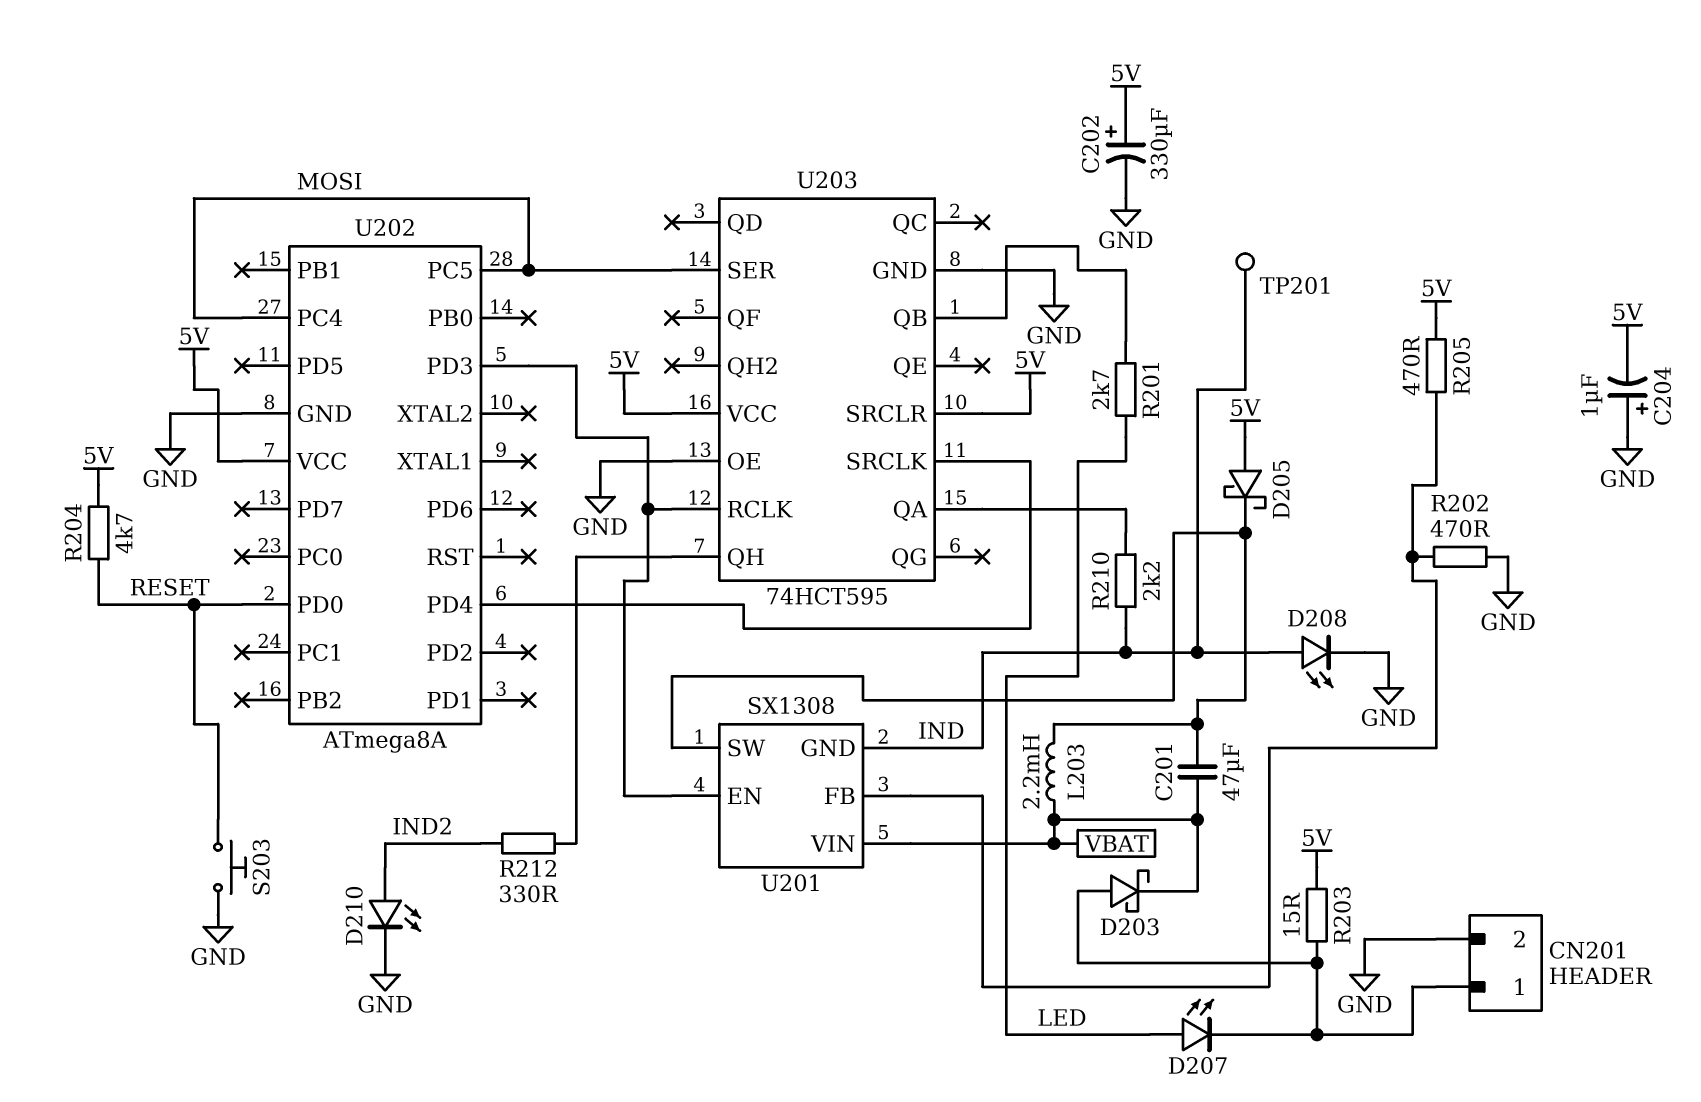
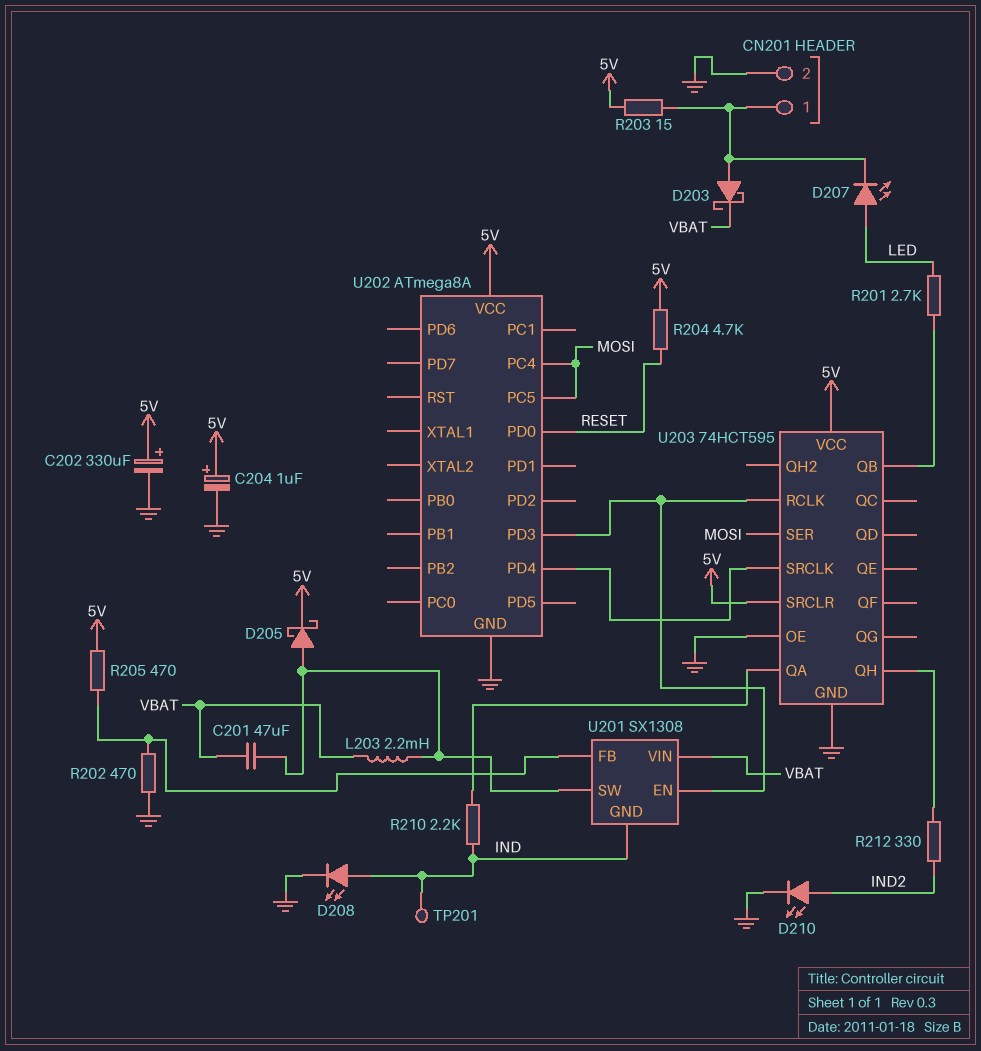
C204: 1uF (plus GND, minus 5V) -> 1uF (plus 5V, minus GND)
D205: schottky (A 5V, K U201/SW) -> schottky (A U201/SW, K 5V)
S203: button (GND, RESET) -> none

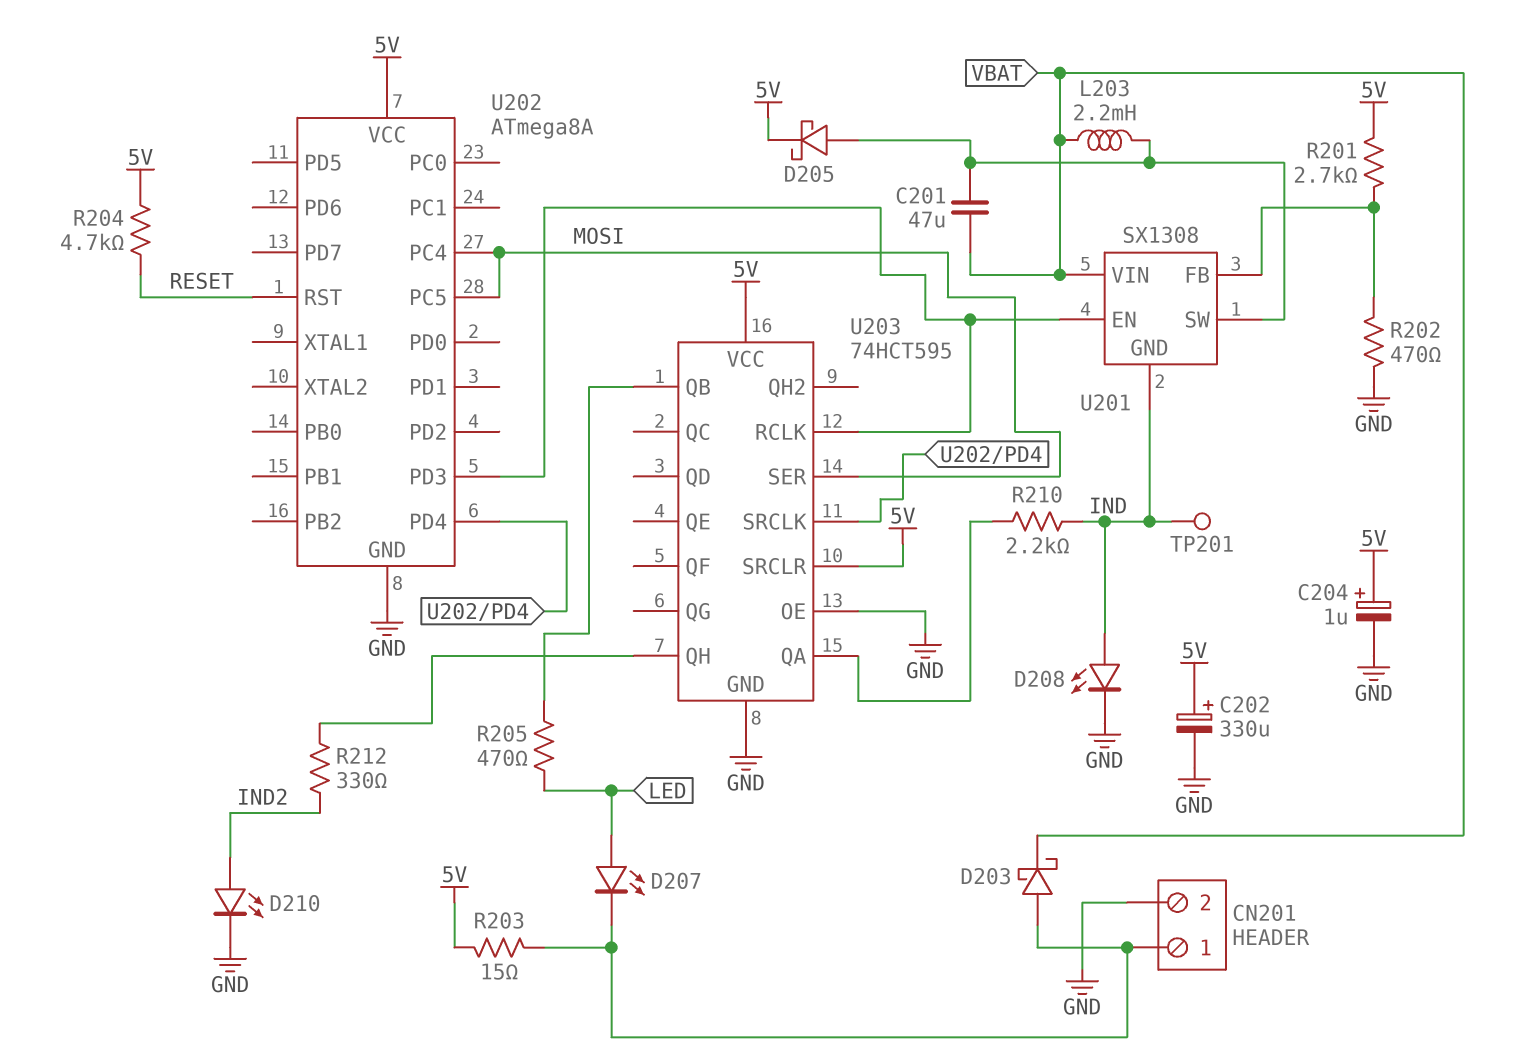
R201: 2.7k (LED, U203/QB) -> 2.7k (5V, U201/FB)
R205: 470 (5V, U201/FB) -> 470 (LED, U203/QB)
U202 pin PD0: RESET -> none
U202 pin RST: none -> RESET

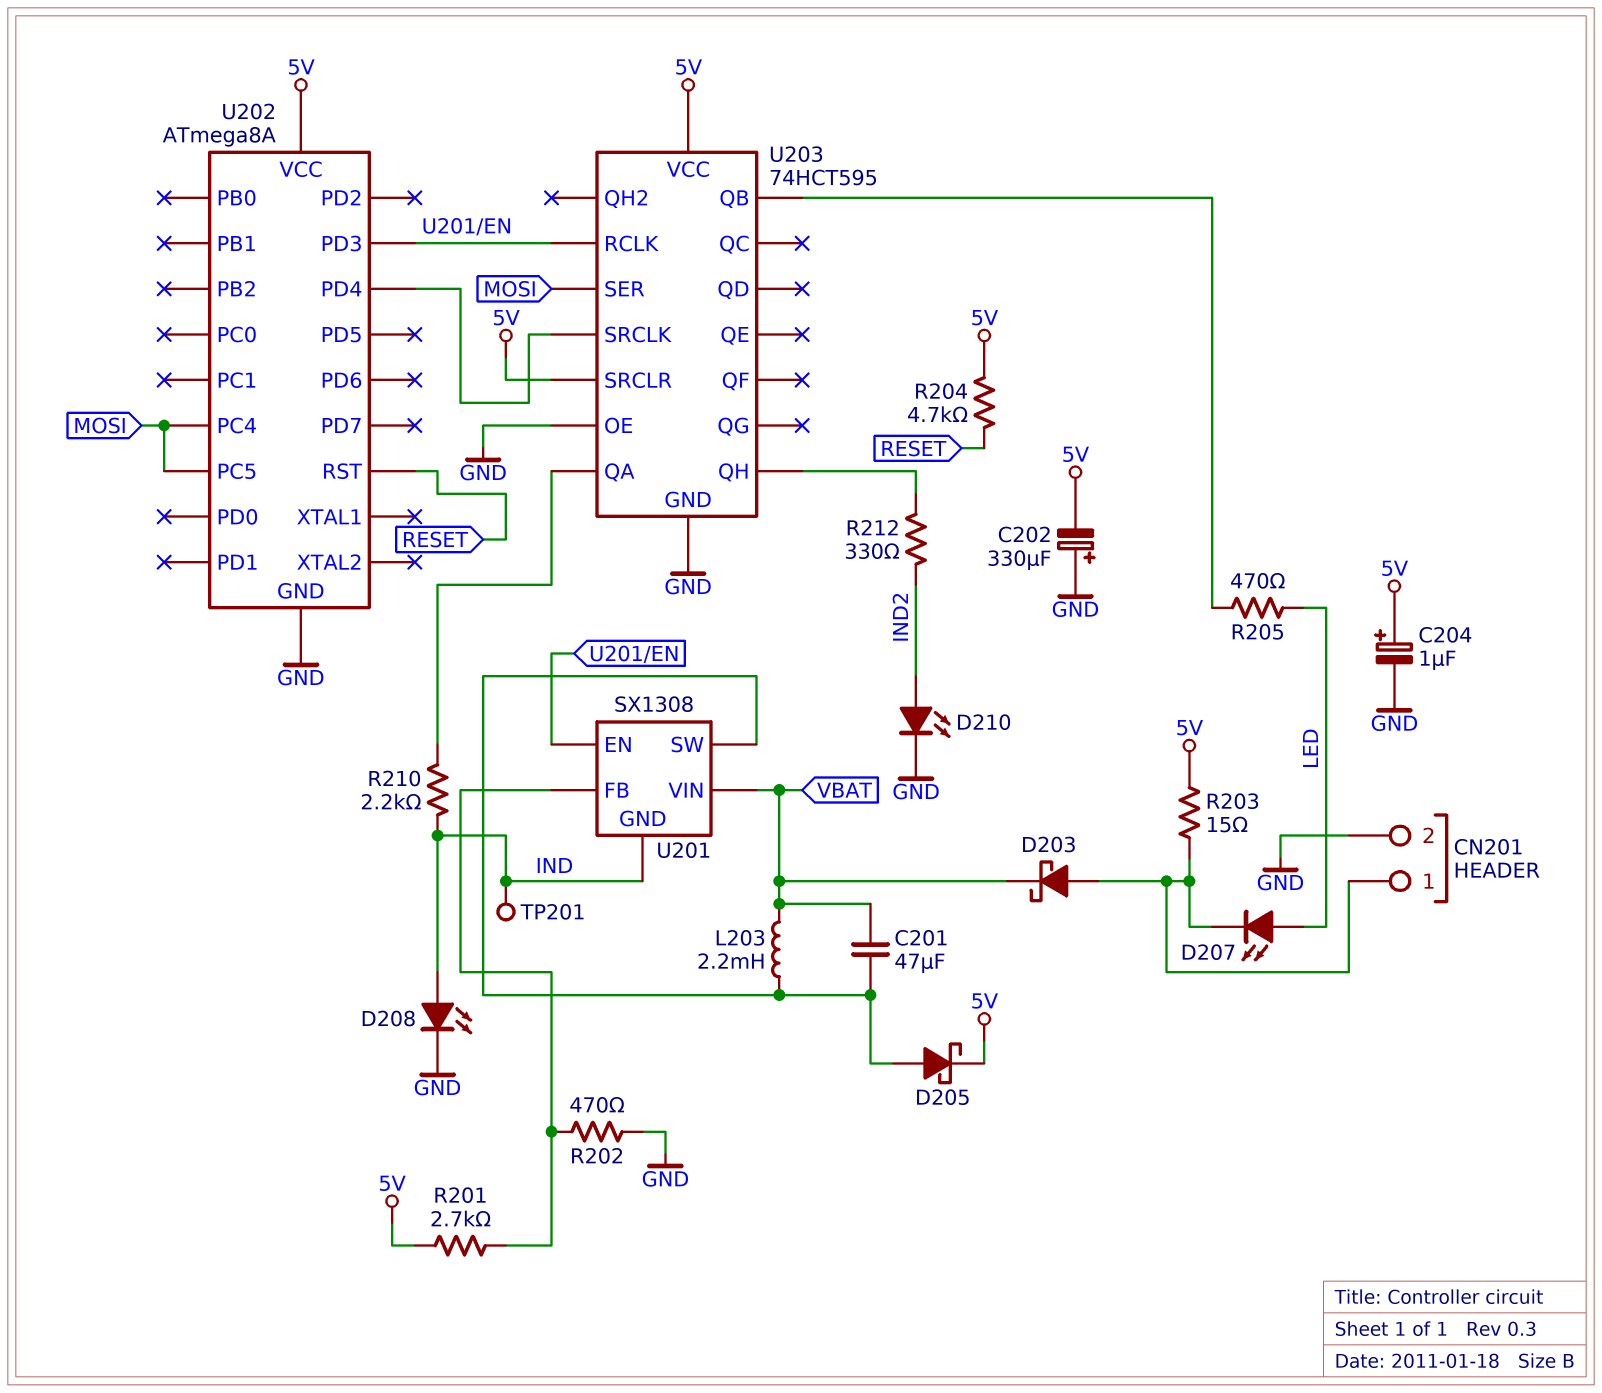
C202: 330uF (plus 5V, minus GND) -> 330uF (plus GND, minus 5V)

